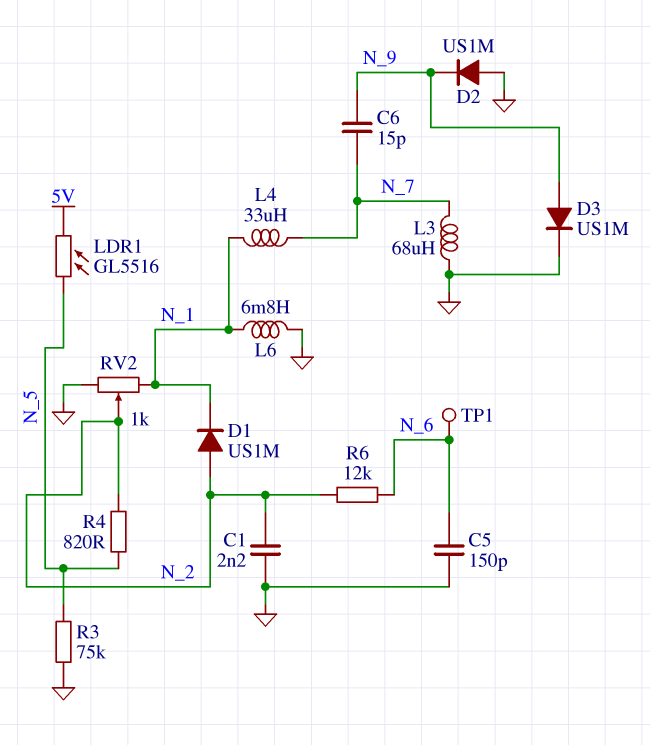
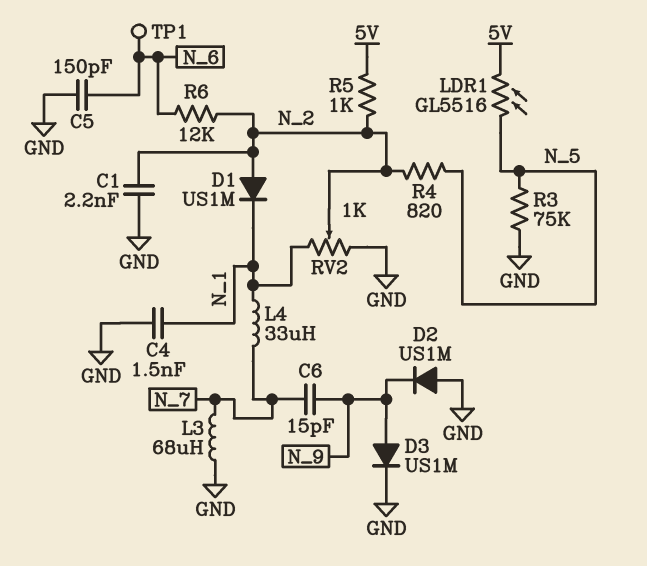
C4: none -> 1.5nF (GND, N_1)
L6: 6.8mH (GND, N_1) -> none
R5: none -> 1k (5V, N_2)

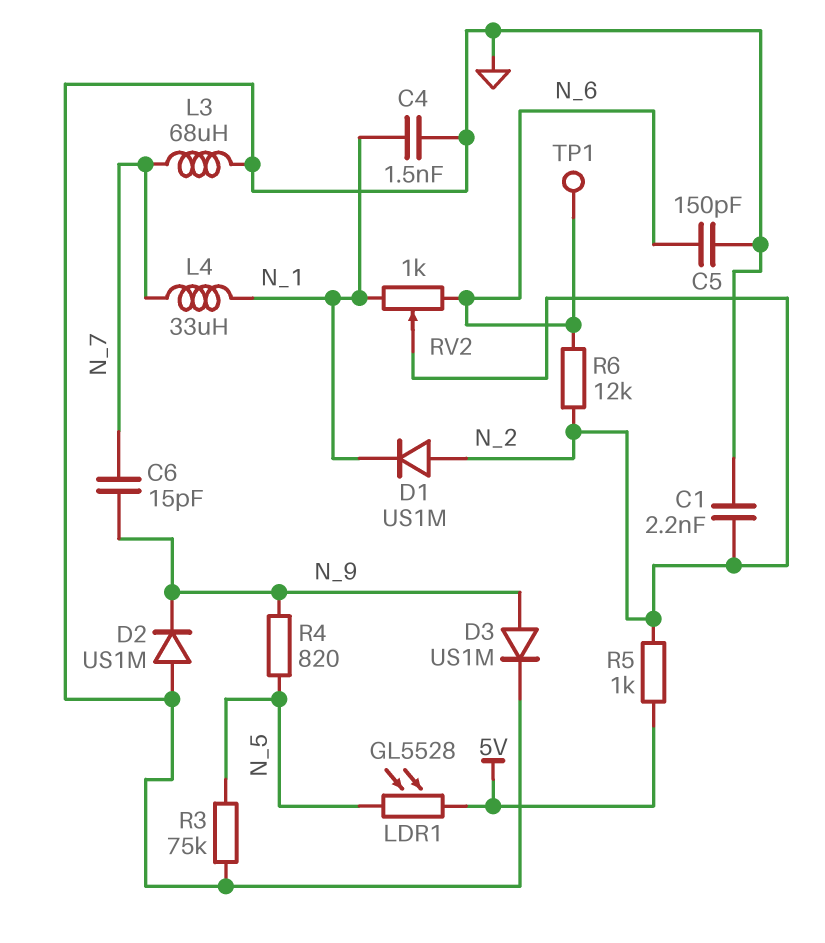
LDR1: GL5516 (5V, N_5) -> GL5528 (5V, N_5)
R4: 820 (N_2, N_5) -> 820 (N_5, N_9)
RV2: 1k (GND, N_1, wiper N_2) -> 1k (N_1, N_6, wiper N_2)

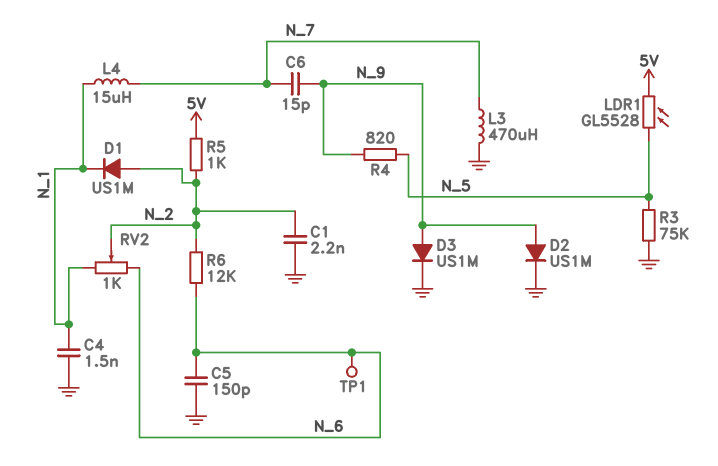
D2: diode US1M (A GND, K N_9) -> diode US1M (A N_9, K GND)
L3: 68uH (GND, N_7) -> 470uH (GND, N_7)
L4: 33uH (N_1, N_7) -> 15uH (N_1, N_7)

